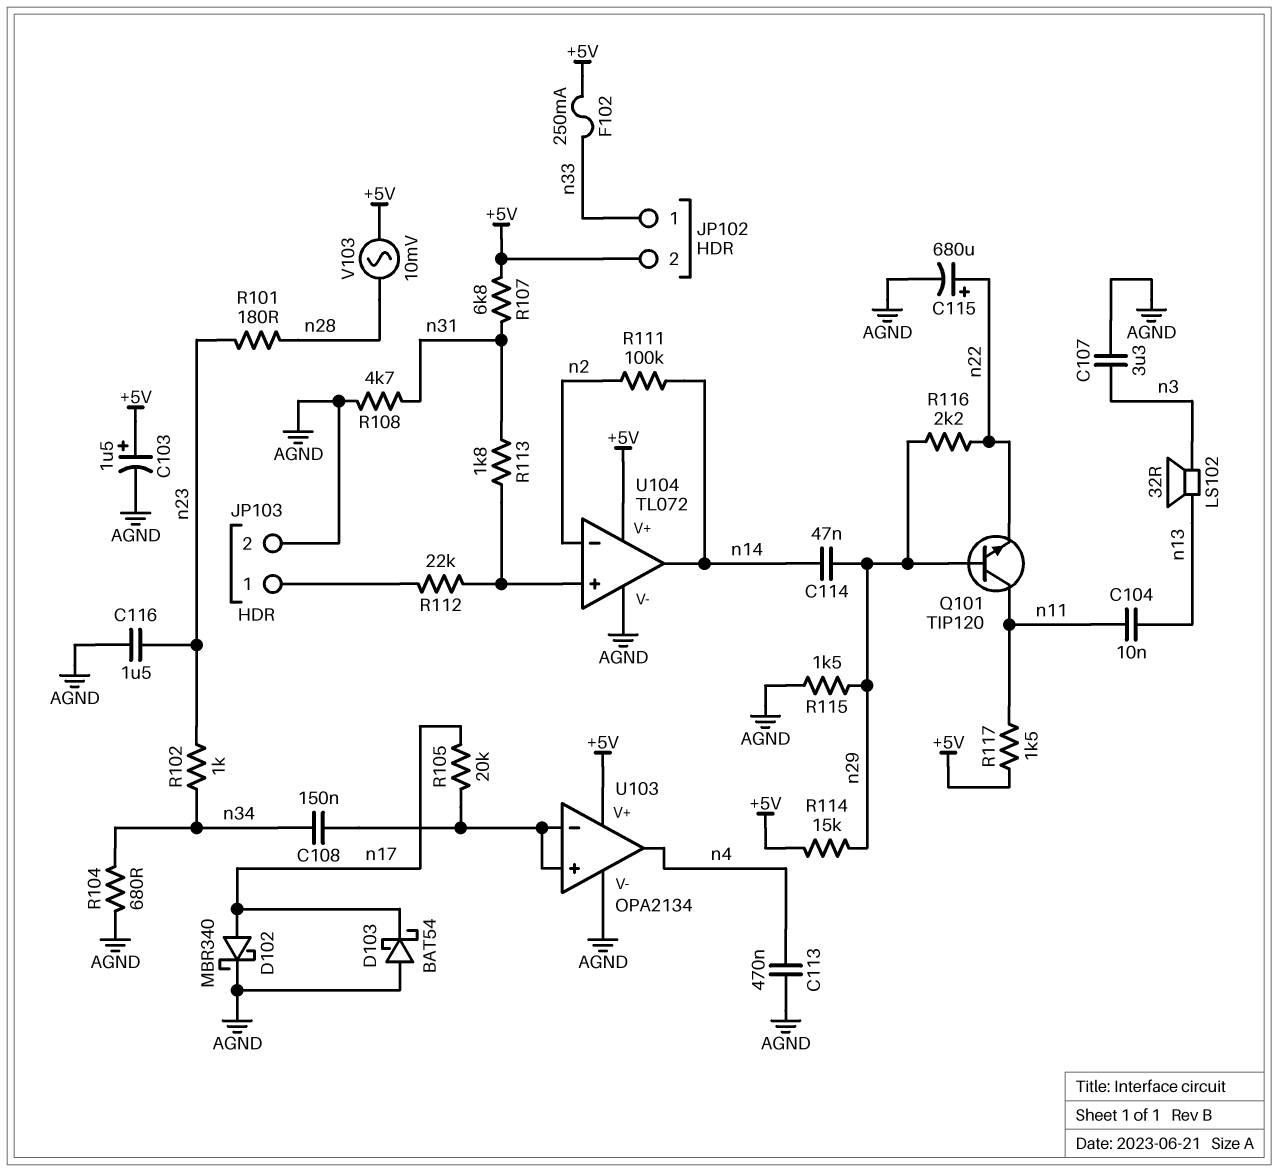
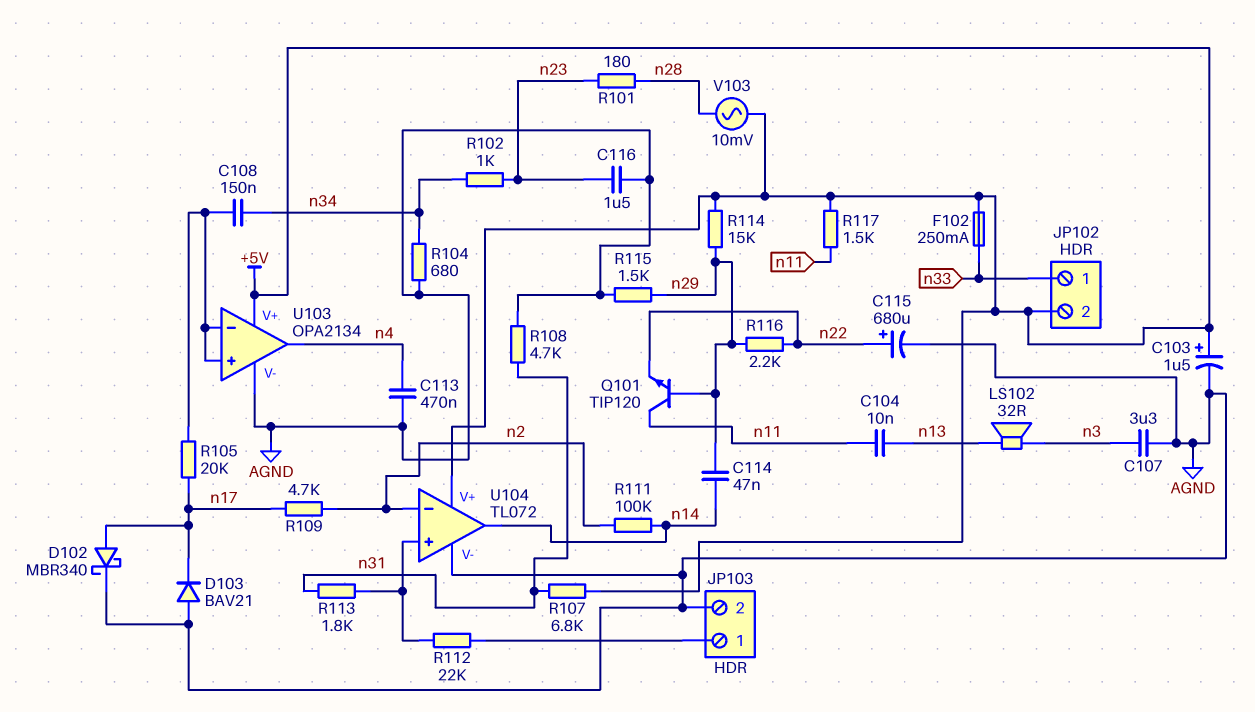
D103: schottky BAT54 (A AGND, K n17) -> diode BAV21 (A AGND, K n17)
R109: none -> 4.7k (n2, n17)

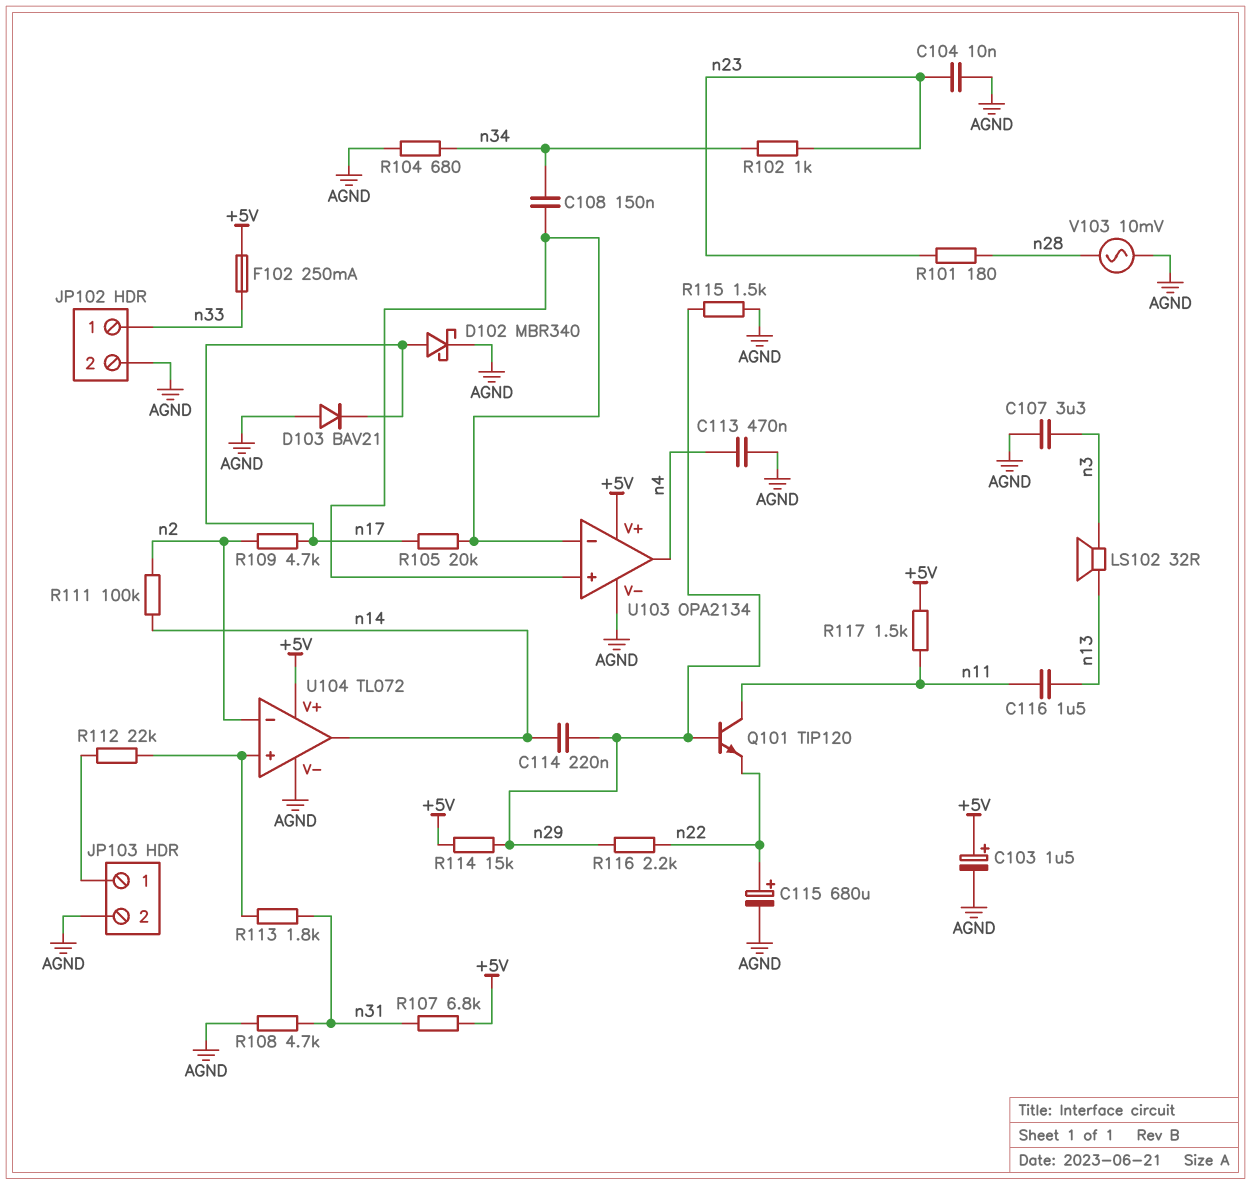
C104: 10nF (n11, n13) -> 10nF (AGND, n23)
C114: 47nF (n14, n29) -> 220nF (n14, n29)
C116: 1.5uF (AGND, n23) -> 1.5uF (n11, n13)
JP102 pin 2: +5V -> AGND
V103: AC 10mV (+5V, n28) -> AC 10mV (AGND, n28)

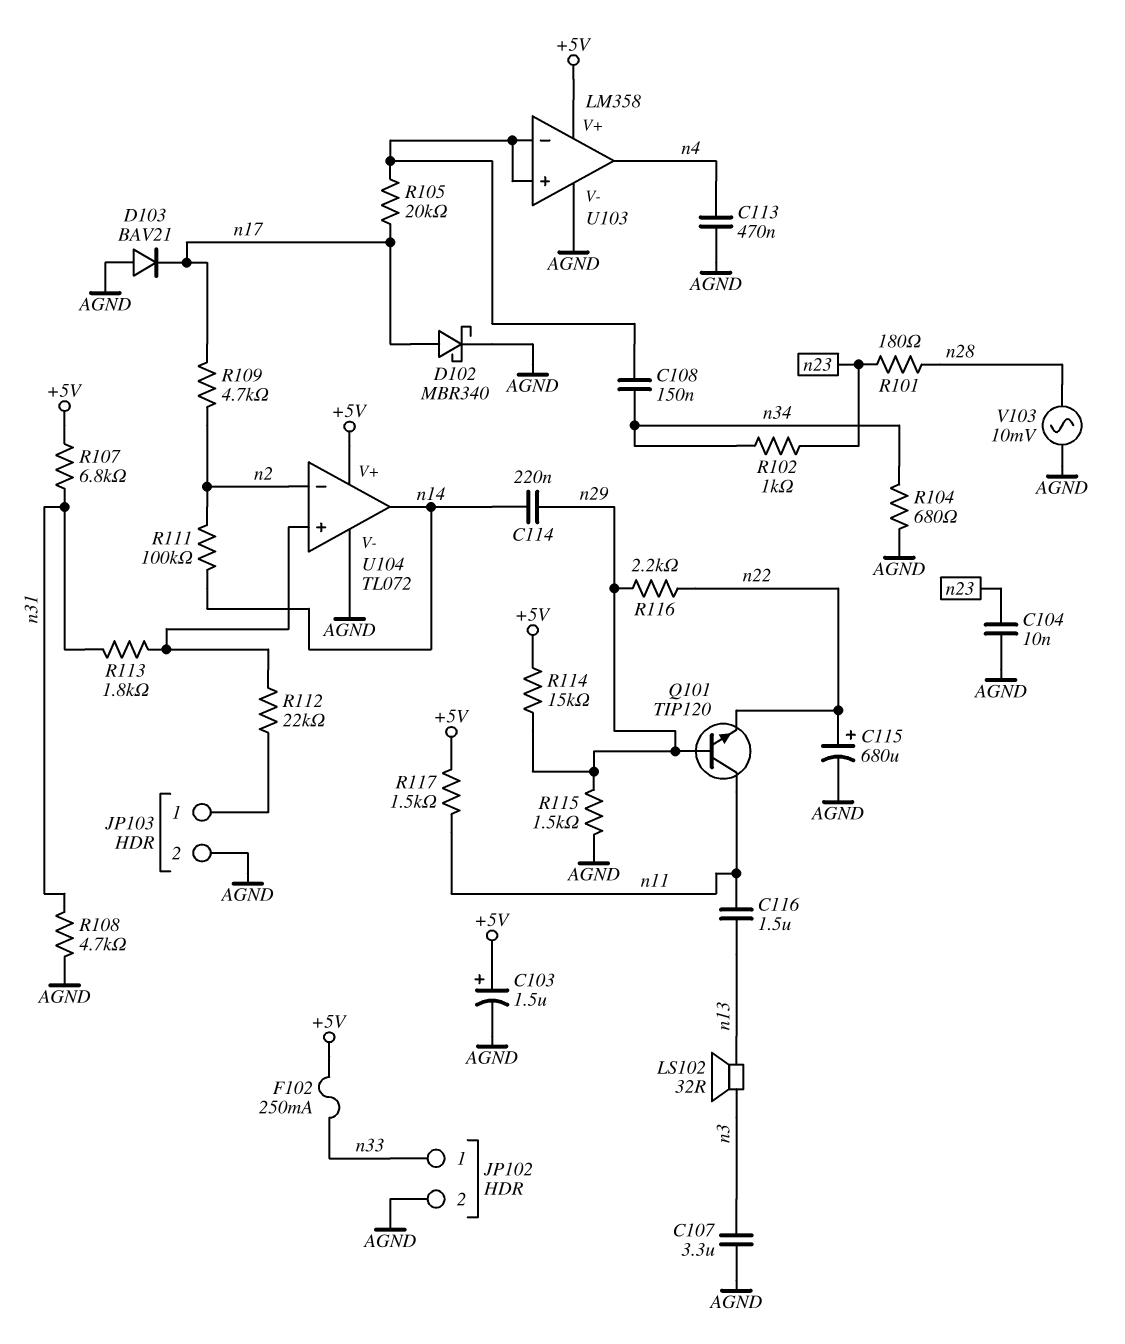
U103: OPA2134 -> LM358

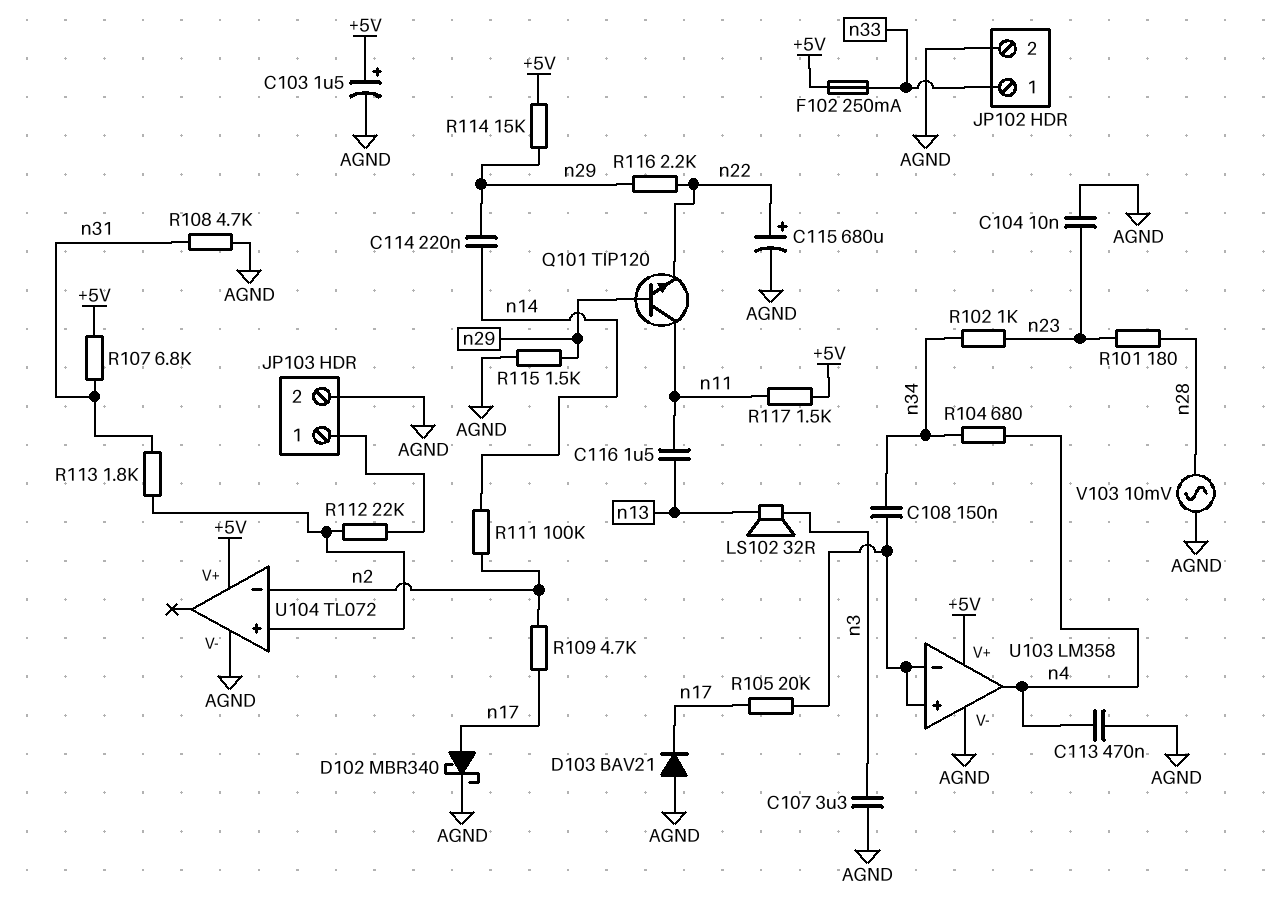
R104: 680 (AGND, n34) -> 680 (n4, n34)
U104 pin out: n14 -> none

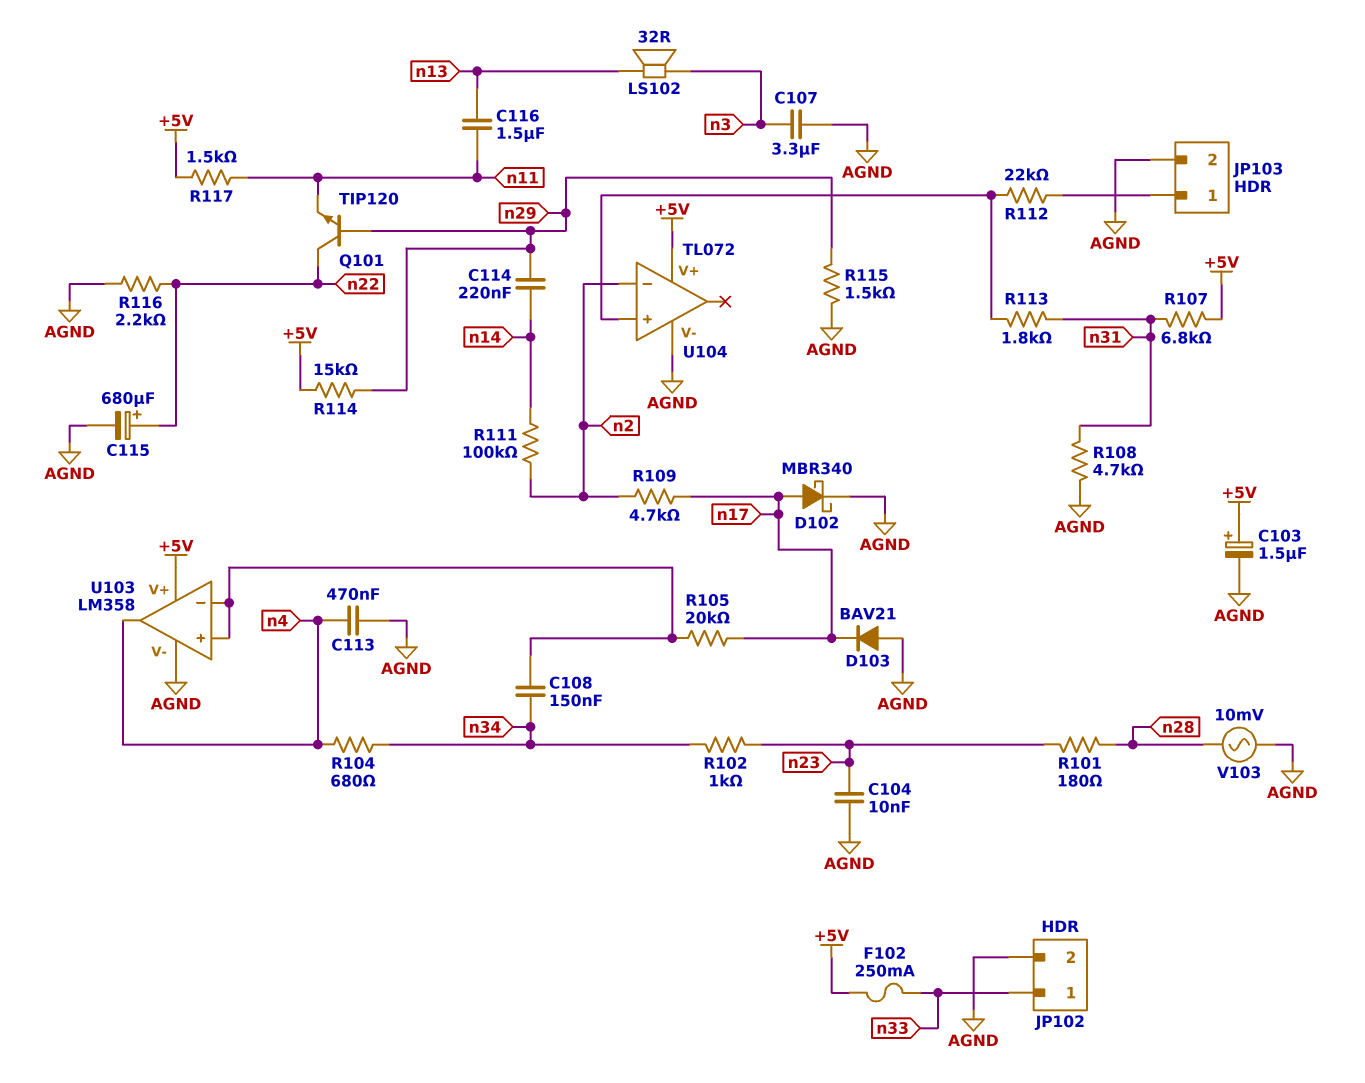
Q101: NPN TIP120 (B n29, C n11, E n22) -> NPN TIP120 (B n29, C n22, E n11)
R116: 2.2k (n22, n29) -> 2.2k (AGND, n22)

